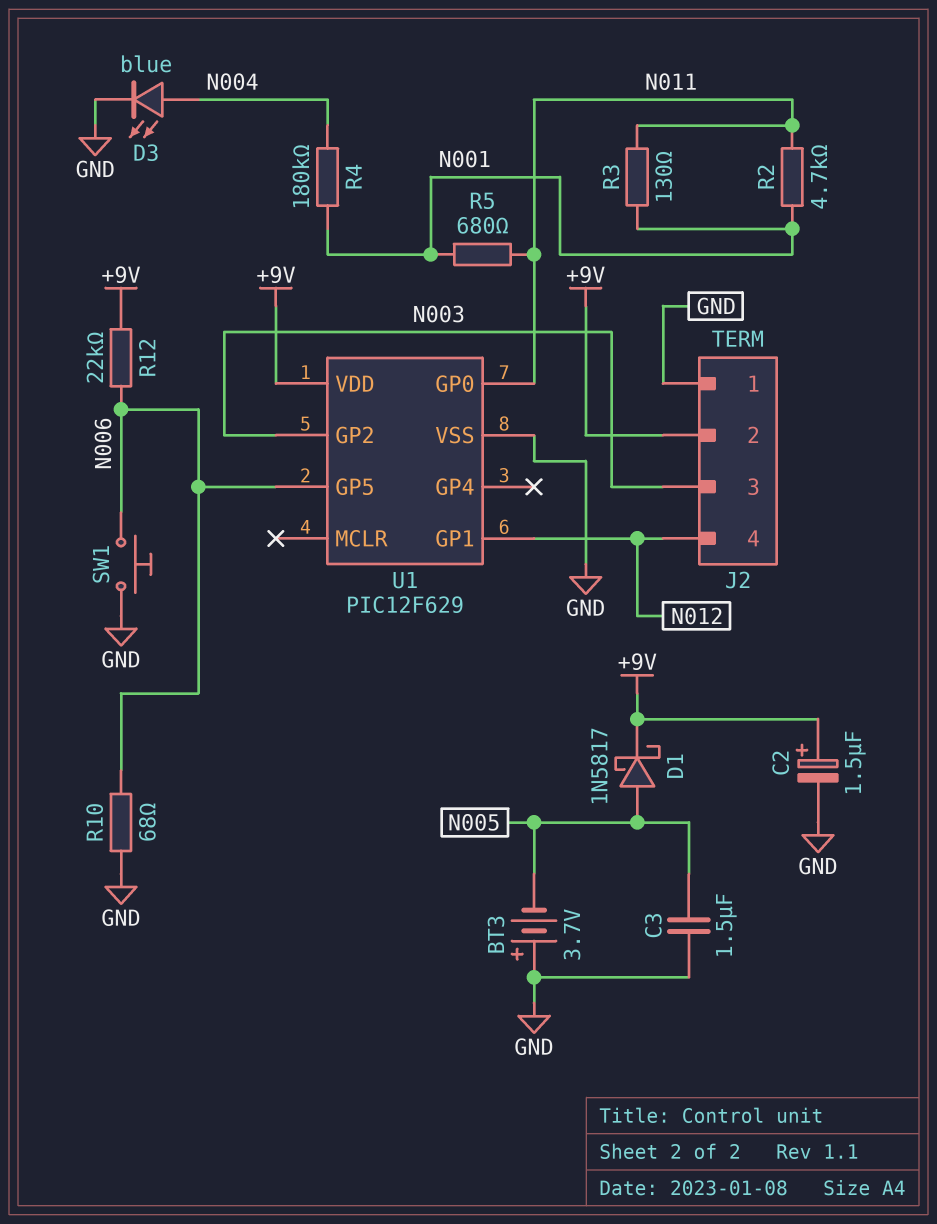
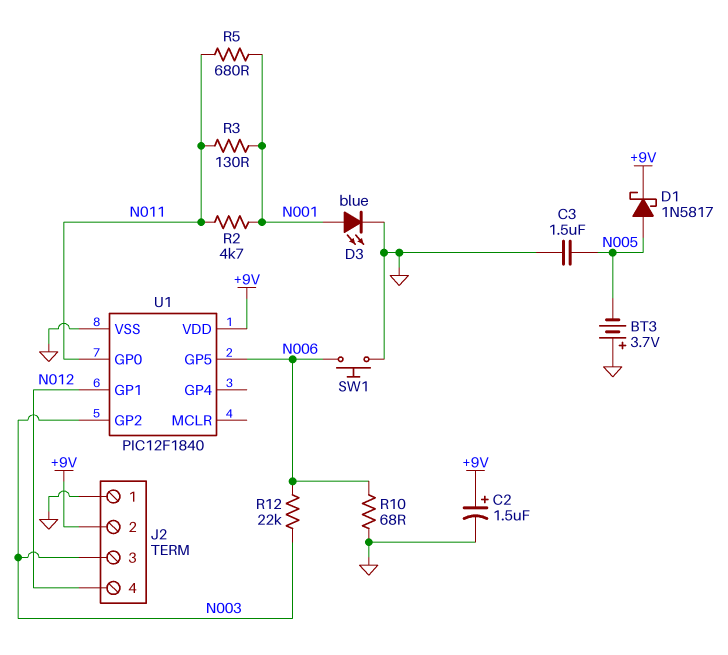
D3: LED blue (A N004, K GND) -> LED blue (A N001, K GND)
R4: 180k (N001, N004) -> none
R12: 22k (+9V, N006) -> 22k (N003, N006)
U1: PIC12F629 -> PIC12F1840

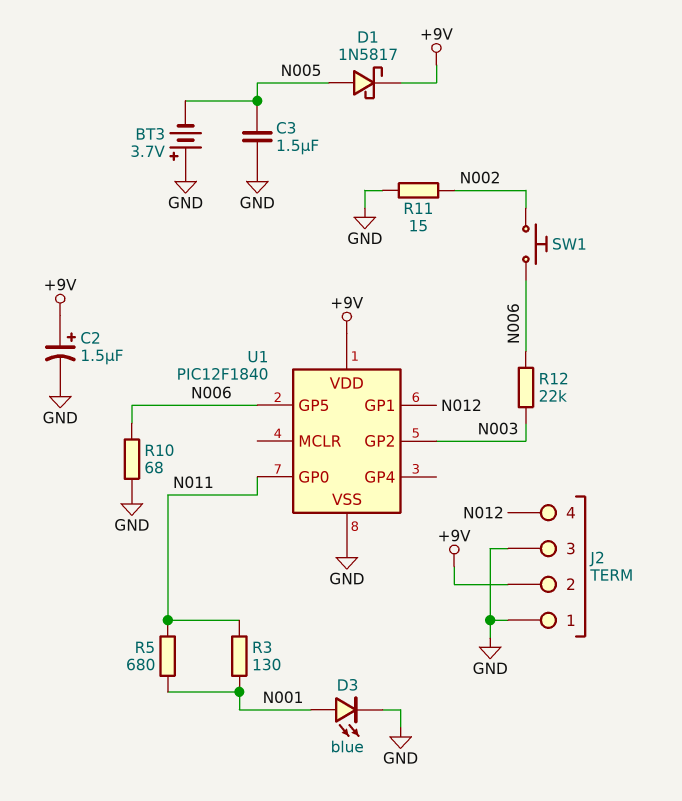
J2 pin 3: N003 -> GND
R2: 4.7k (N001, N011) -> none
R11: none -> 15 (GND, N002)
SW1: button (GND, N006) -> button (N002, N006)

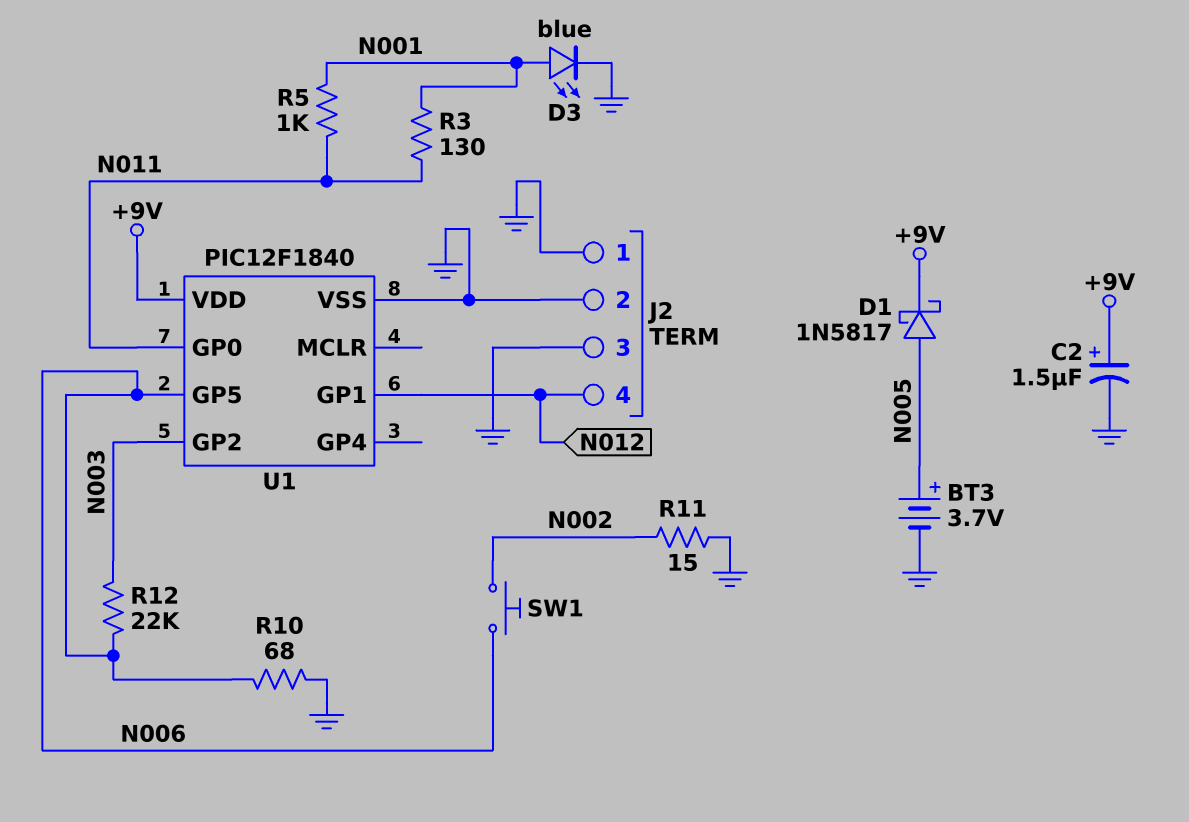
BT3: 3.7V (plus GND, minus N005) -> 3.7V (plus N005, minus GND)
C3: 1.5uF (GND, N005) -> none
J2 pin 2: +9V -> GND
R5: 680 (N001, N011) -> 1k (N001, N011)

